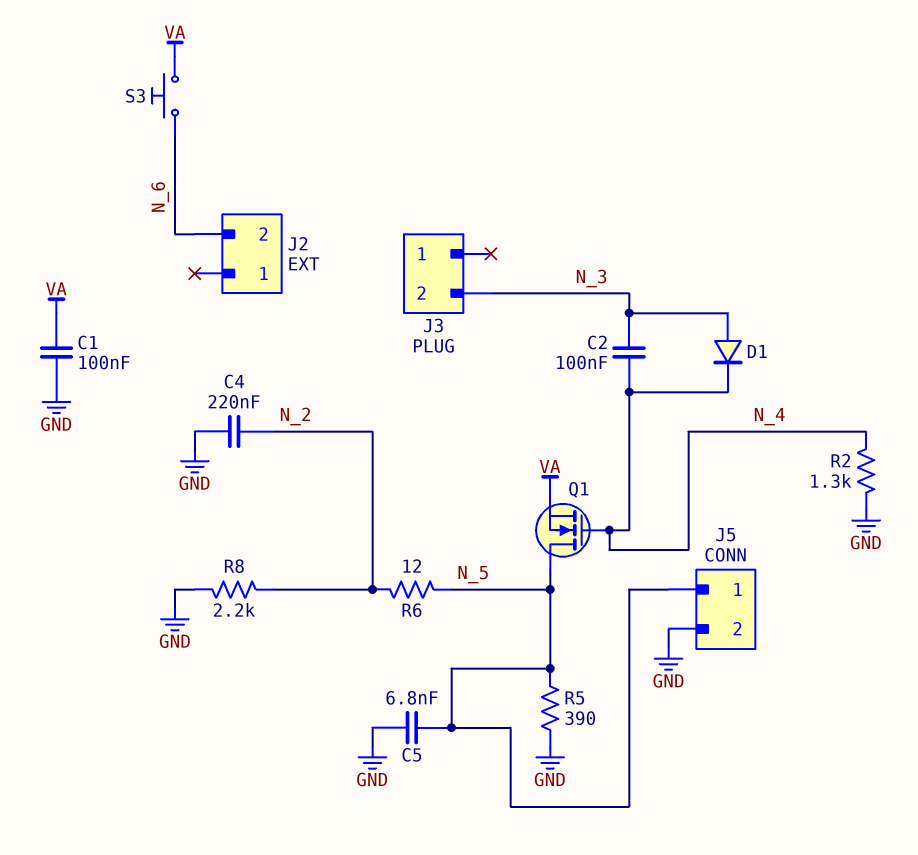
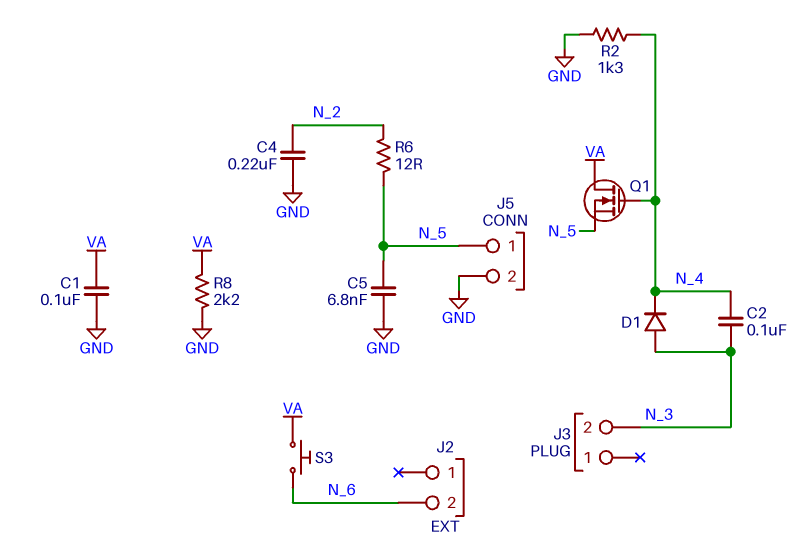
Q1: NMOS (G N_4, D N_5, S VA) -> NMOS (G N_4, D VA, S N_5)
R5: 390 (GND, N_5) -> none
R8: 2.2k (GND, N_2) -> 2.2k (GND, VA)

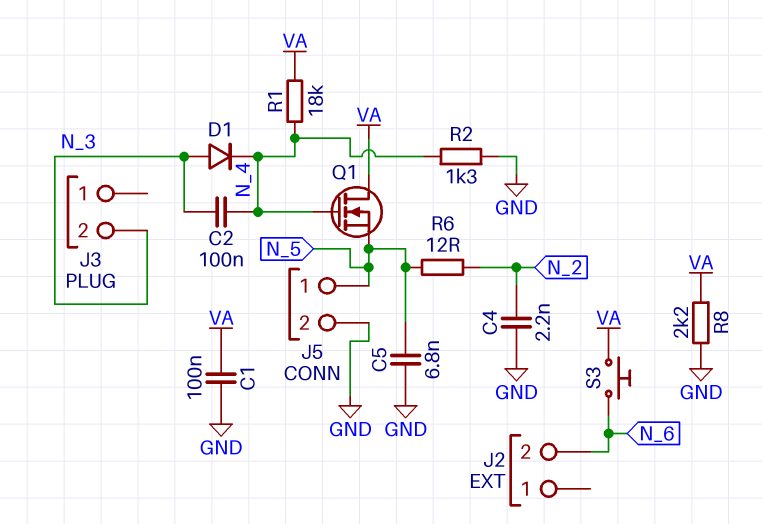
C4: 220nF (GND, N_2) -> 2.2nF (GND, N_2)
R1: none -> 18k (N_4, VA)

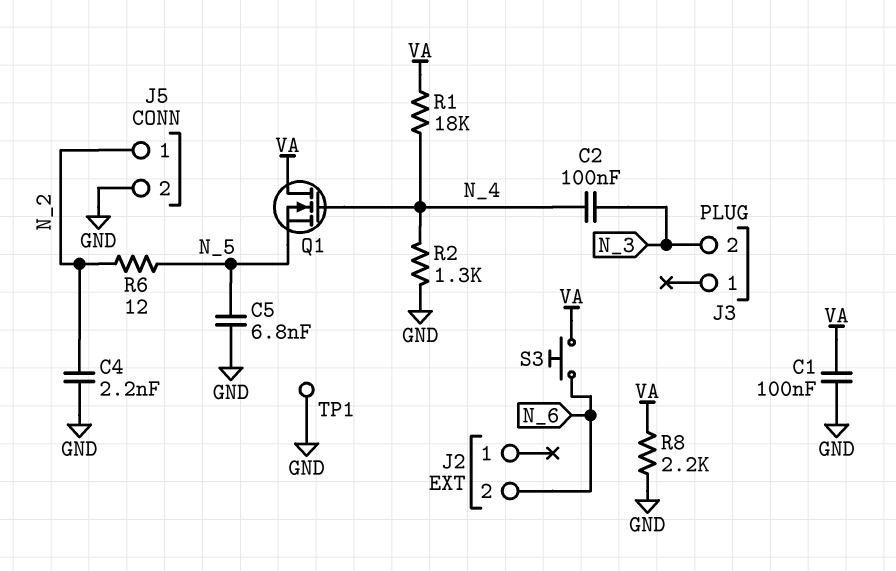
D1: diode (A N_3, K N_4) -> none
J5 pin 1: N_5 -> N_2
TP1: none -> test point (GND)

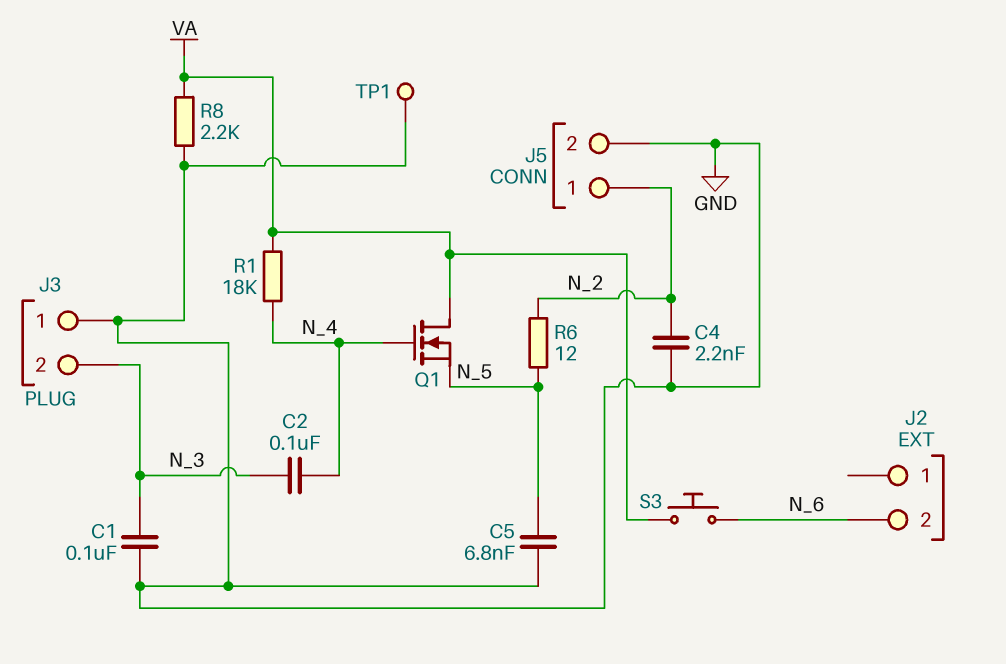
C1: 100nF (GND, VA) -> 100nF (GND, N_3)
J3 pin 1: none -> GND
R2: 1.3k (GND, N_4) -> none

